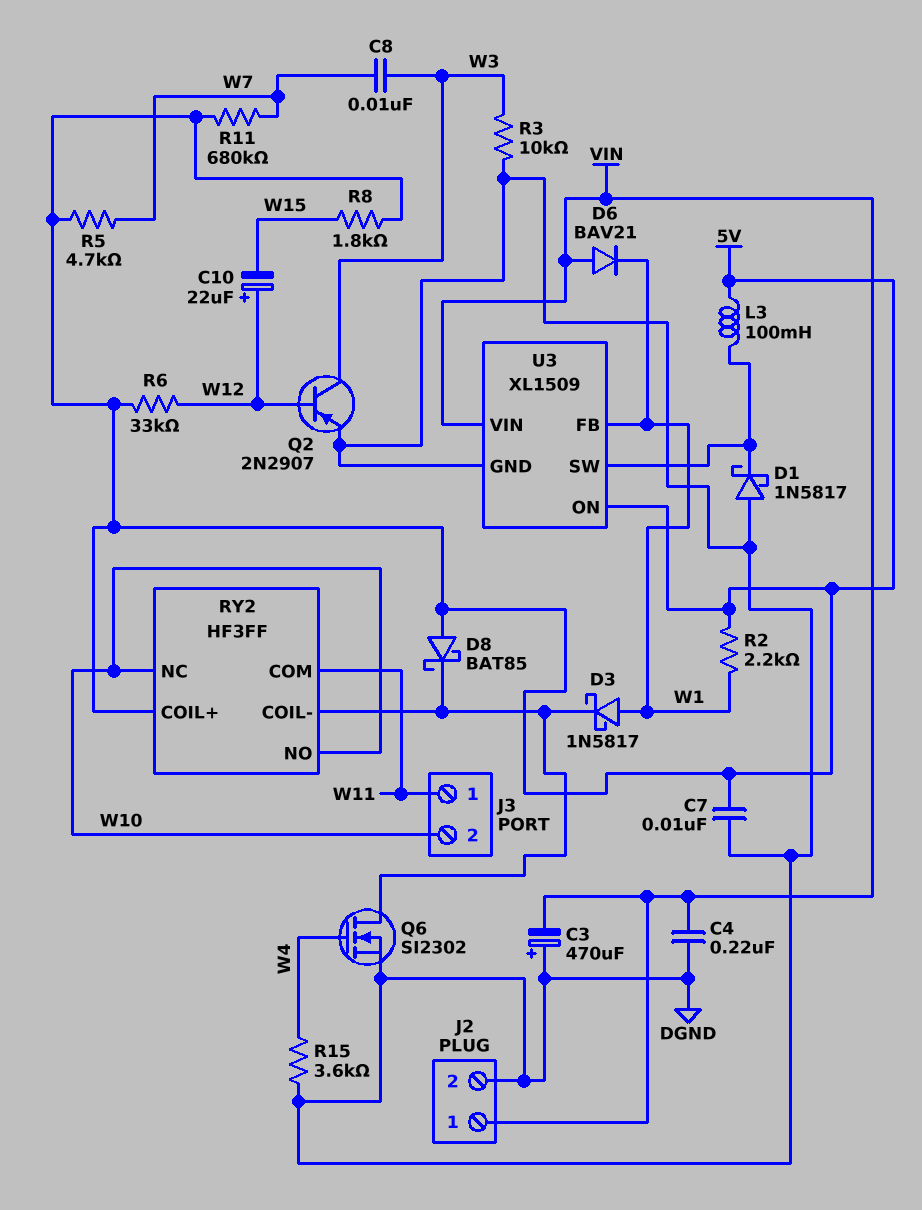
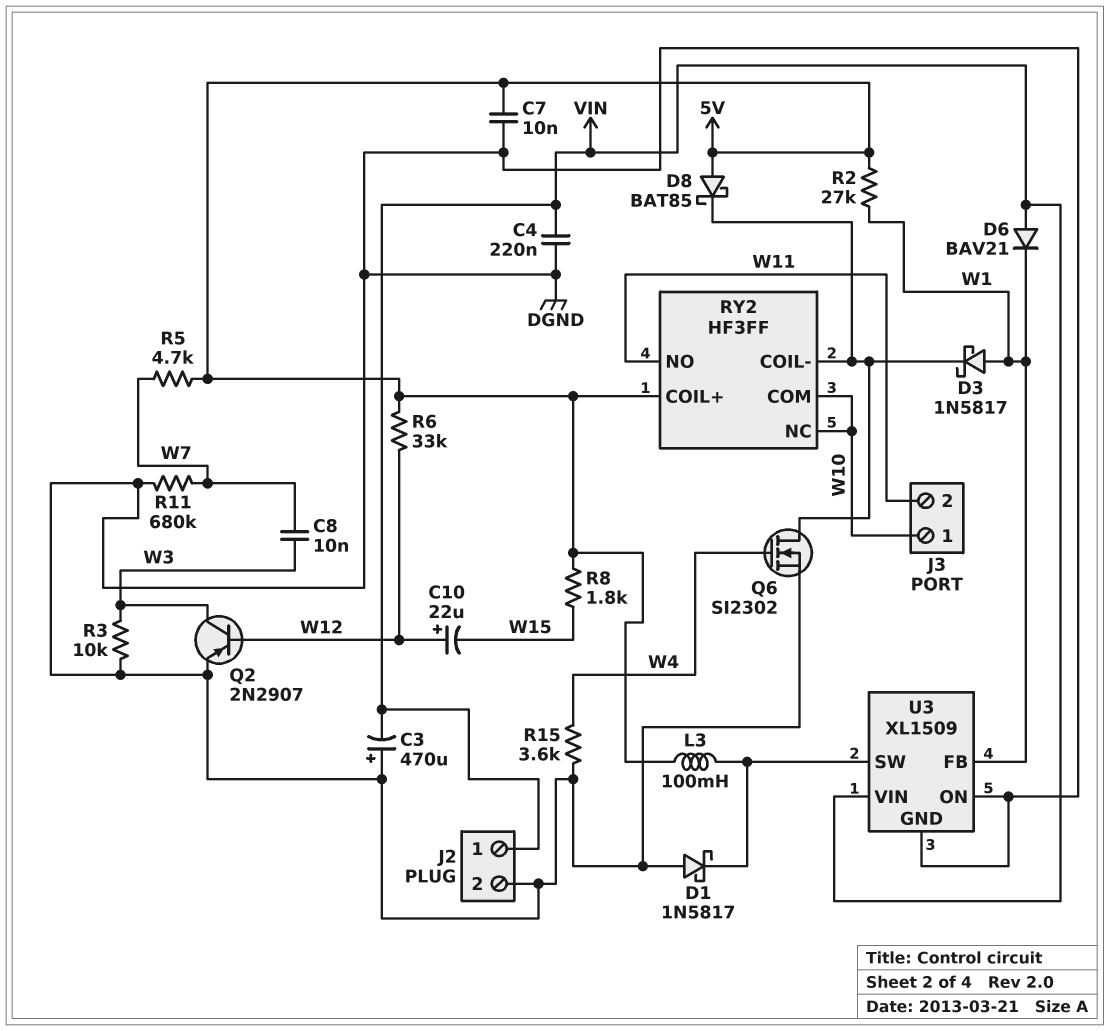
J3 pin 1: W11 -> W10
J3 pin 2: W10 -> W11
R2: 2.2k (5V, W1) -> 27k (5V, W1)
R11: 680k (5V, W7) -> 680k (DGND, W7)
RY2 pin COM: W11 -> W10
RY2 pin NO: W10 -> W11
U3 pin ON: 5V -> DGND

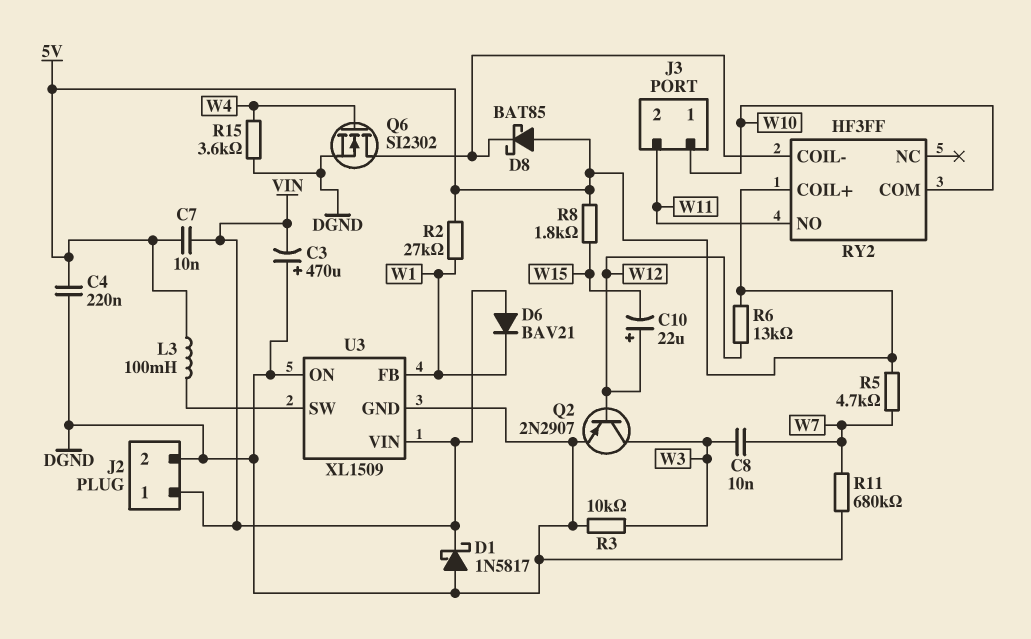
C4: 220nF (DGND, VIN) -> 220nF (5V, DGND)
C7: 10nF (5V, DGND) -> 10nF (5V, VIN)
D1: schottky 1N5817 (A DGND, K U3/SW) -> schottky 1N5817 (A DGND, K VIN)
D3: schottky 1N5817 (A W1, K RY2/COIL-) -> none
R6: 33k (5V, W12) -> 13k (5V, W12)
RY2 pin NC: W10 -> none

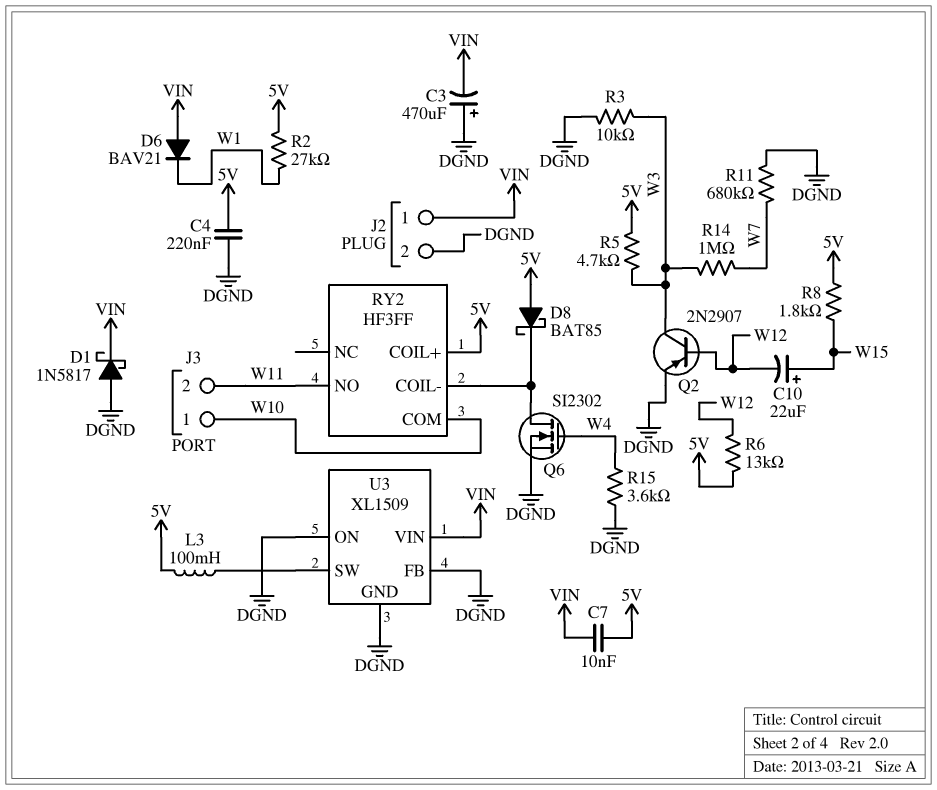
C8: 10nF (W3, W7) -> none
C10: 22uF (plus W12, minus W15) -> 22uF (plus W15, minus W12)
R5: 4.7k (5V, W7) -> 4.7k (5V, W3)
R14: none -> 1M (W3, W7)
U3 pin FB: W1 -> DGND

